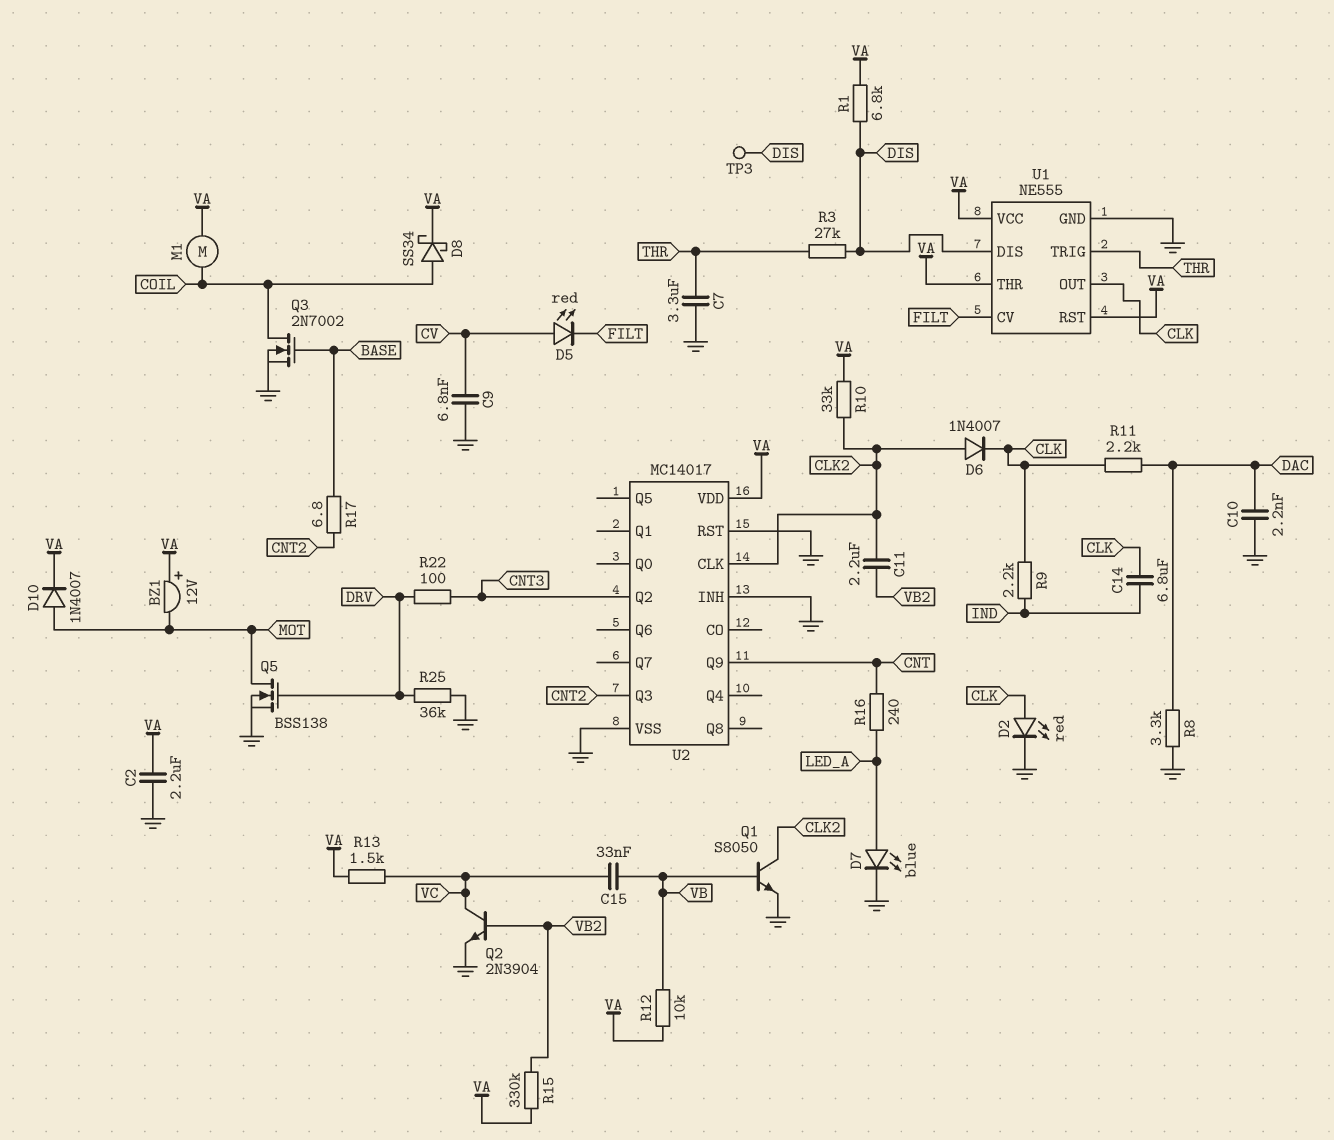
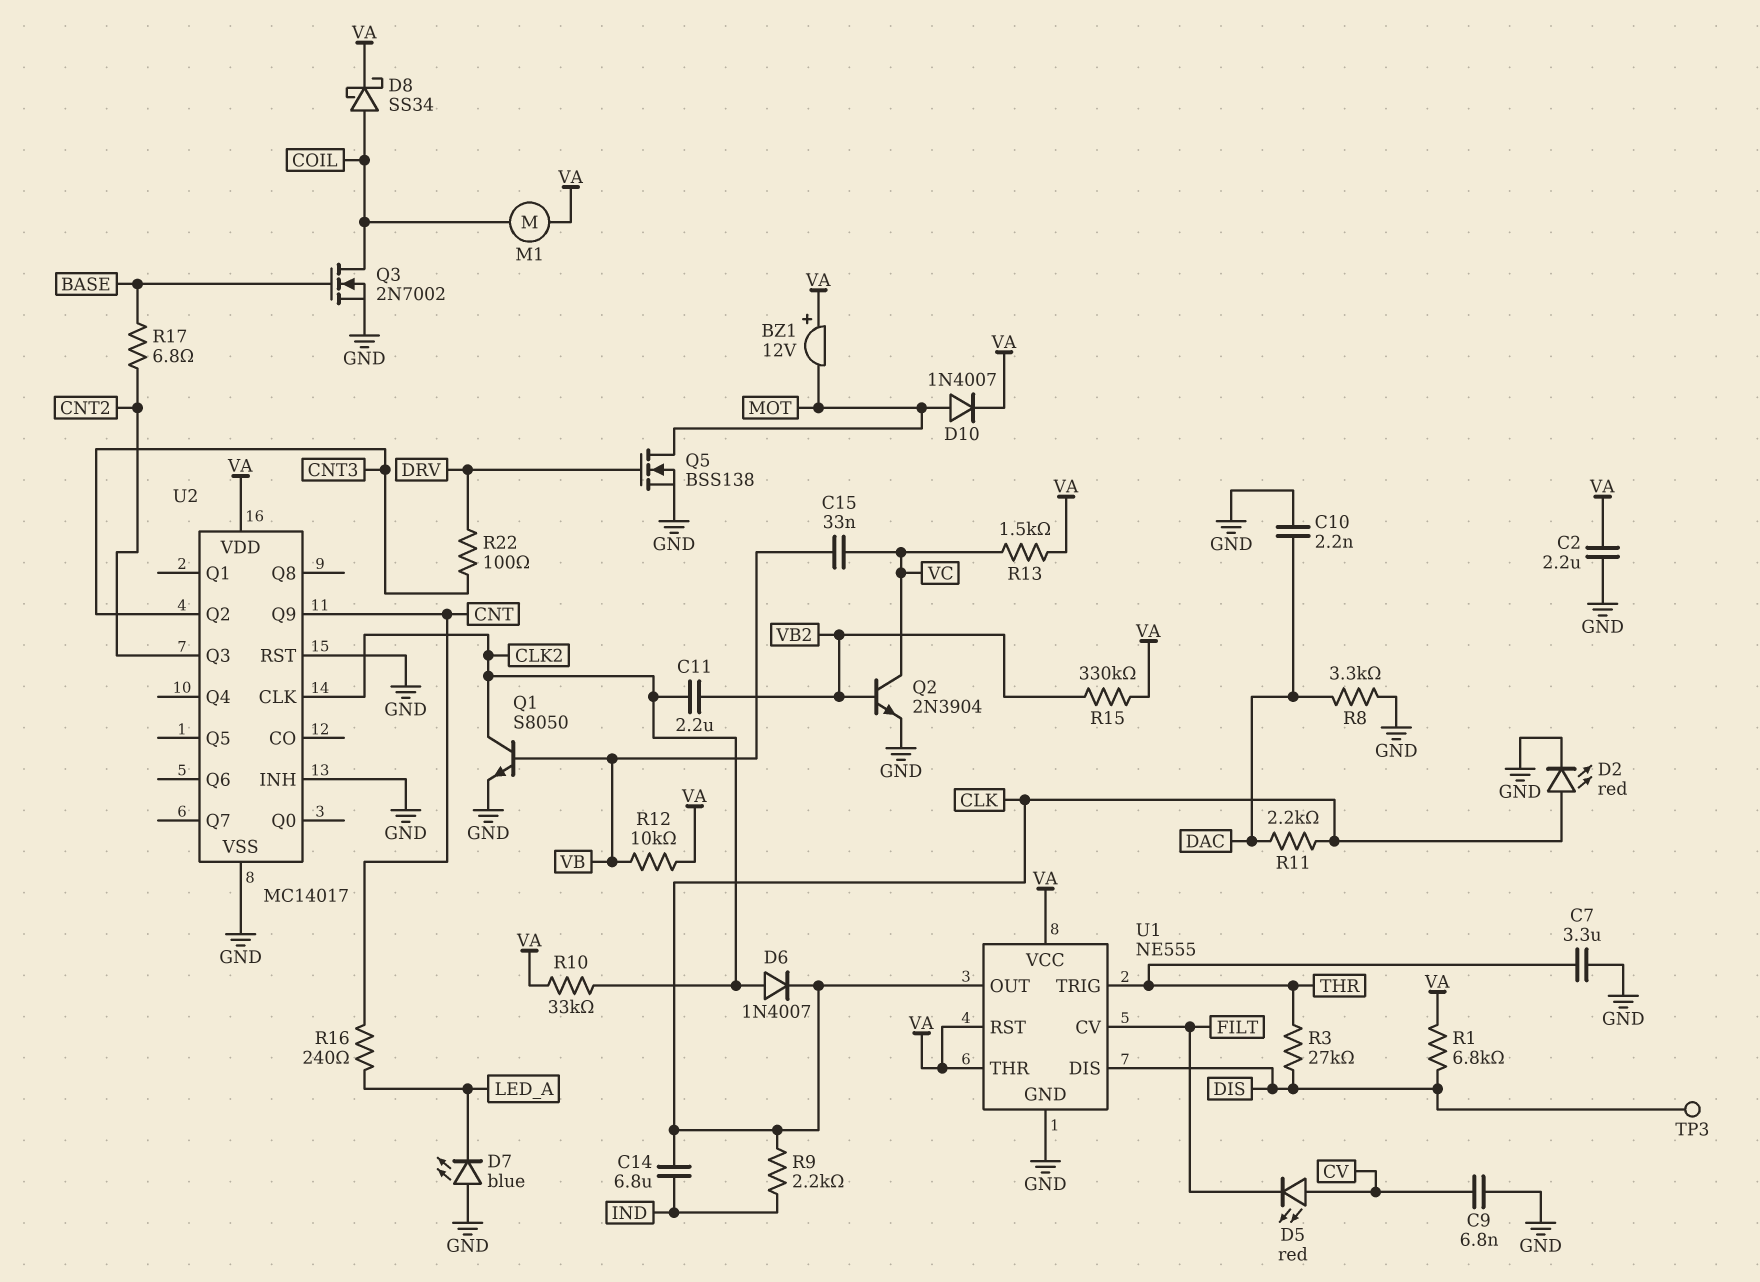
D7: LED blue (A LED_A, K GND) -> LED blue (A GND, K LED_A)
R25: 36k (DRV, GND) -> none

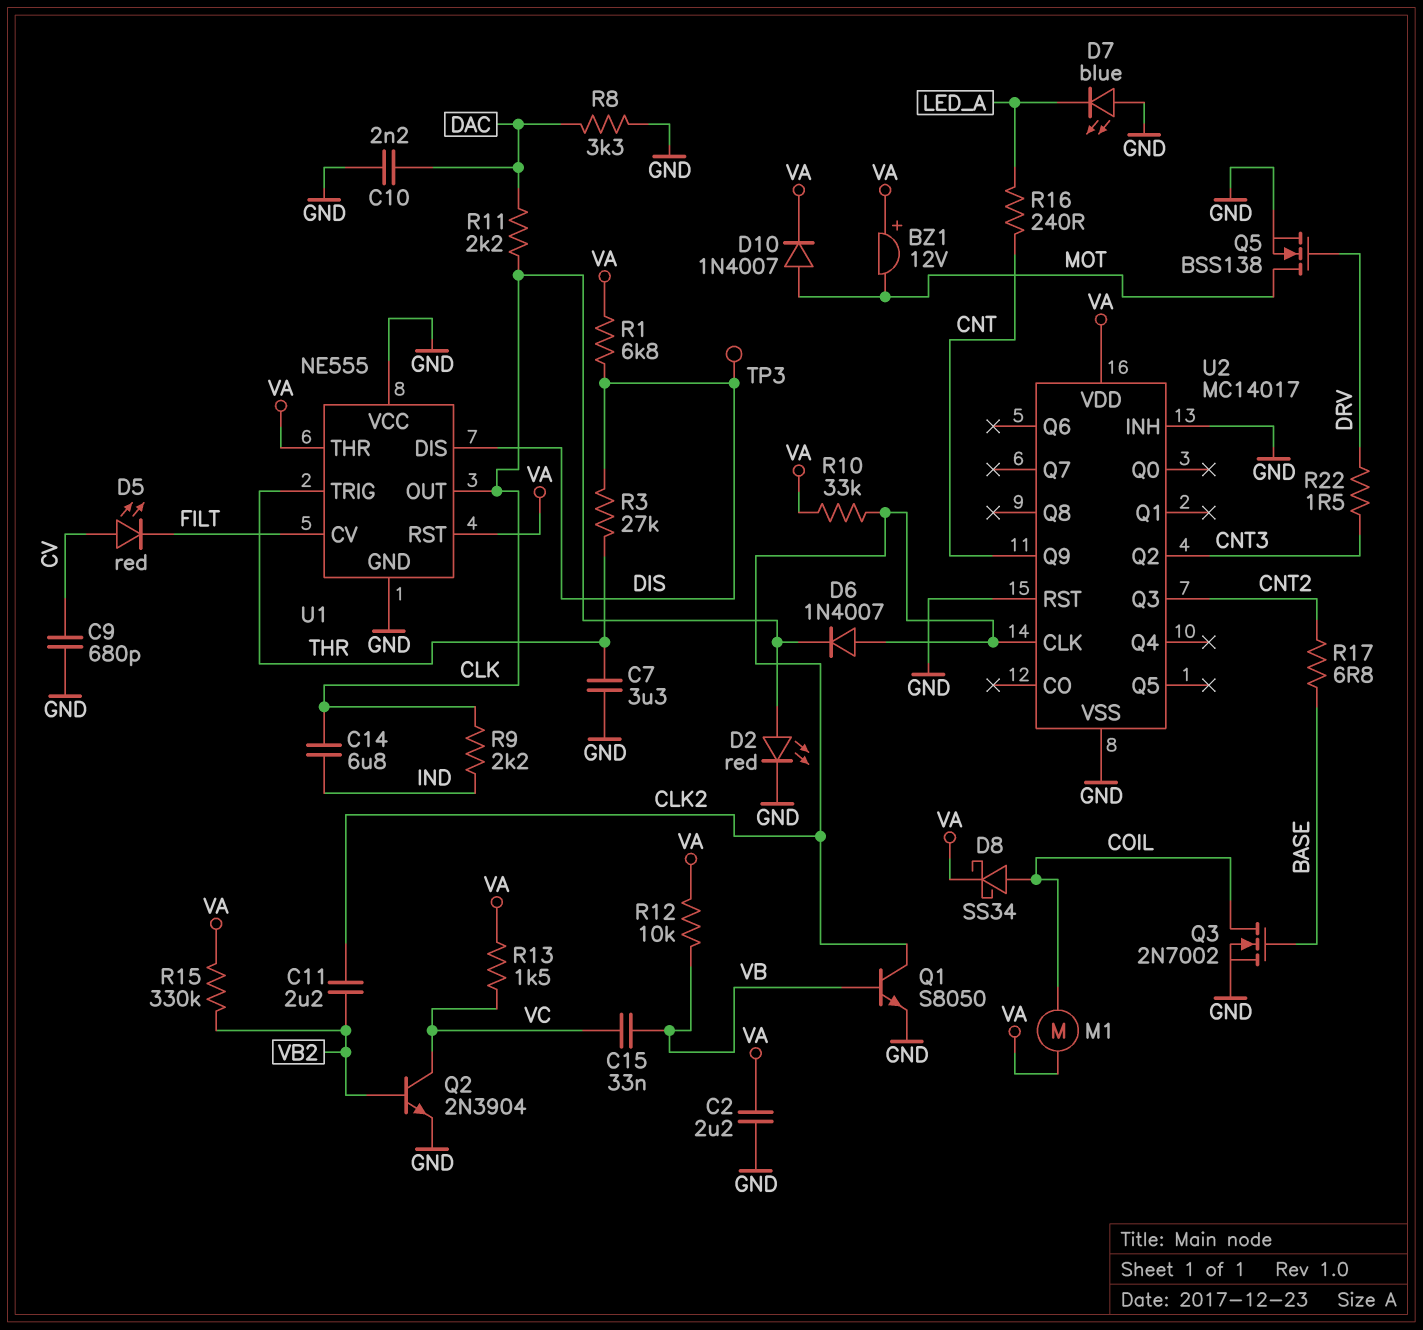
C9: 6.8nF (CV, GND) -> 680pF (CV, GND)
R22: 100 (CNT3, DRV) -> 1.5 (CNT3, DRV)
U1 pin VCC: VA -> GND

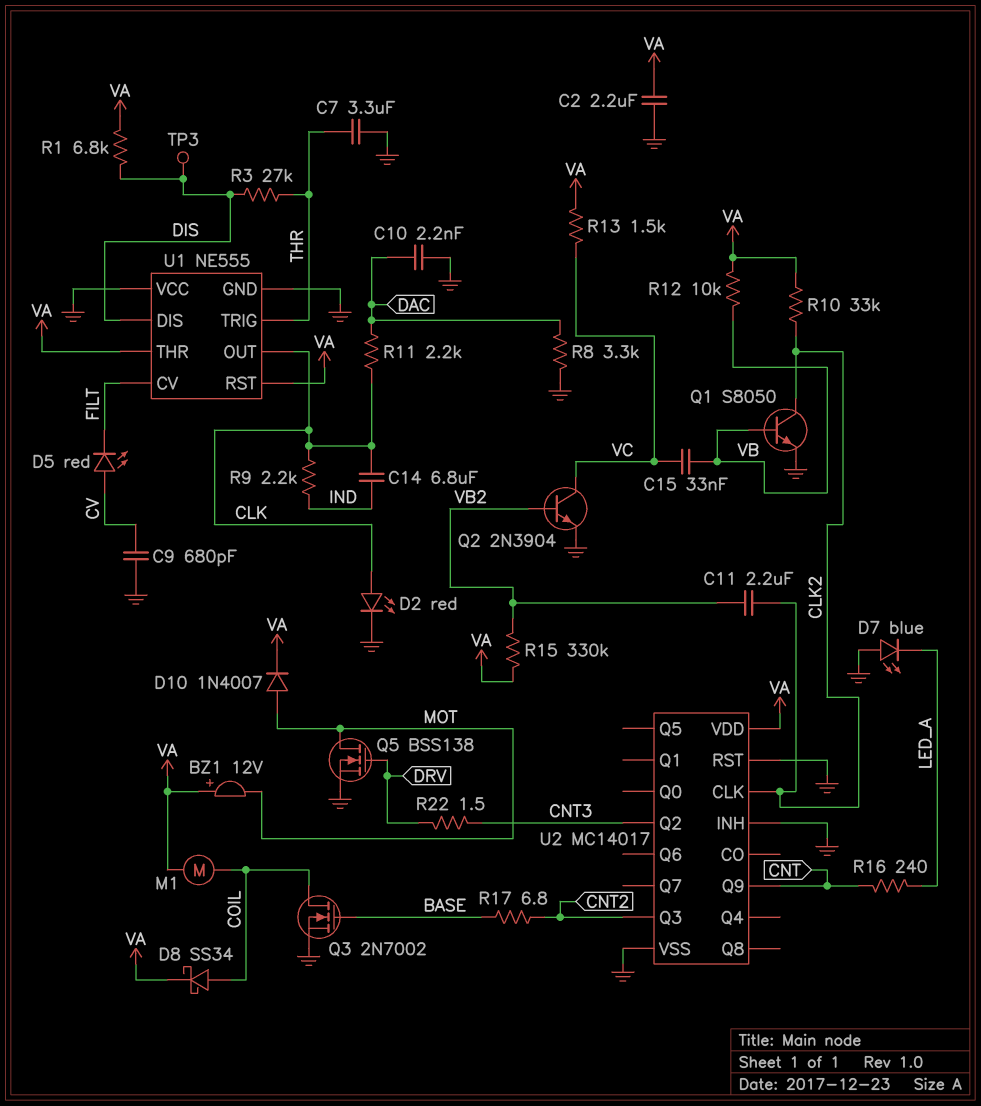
D6: diode 1N4007 (A CLK2, K CLK) -> none

